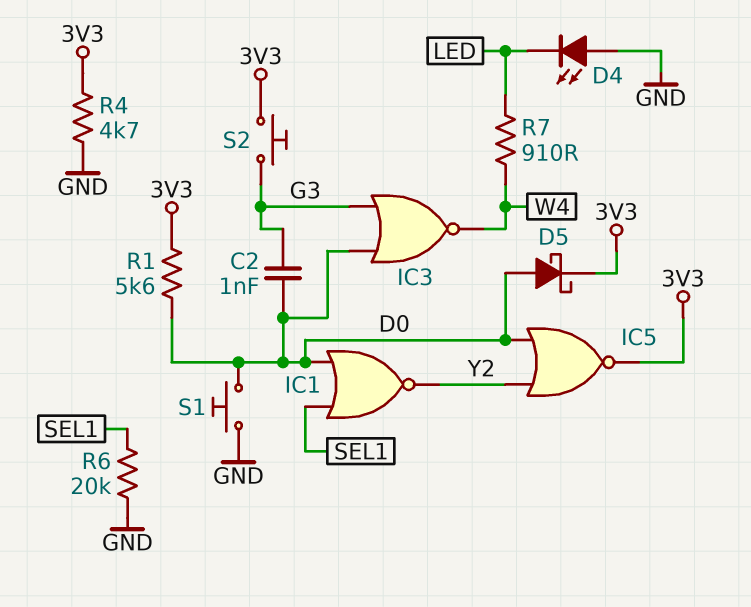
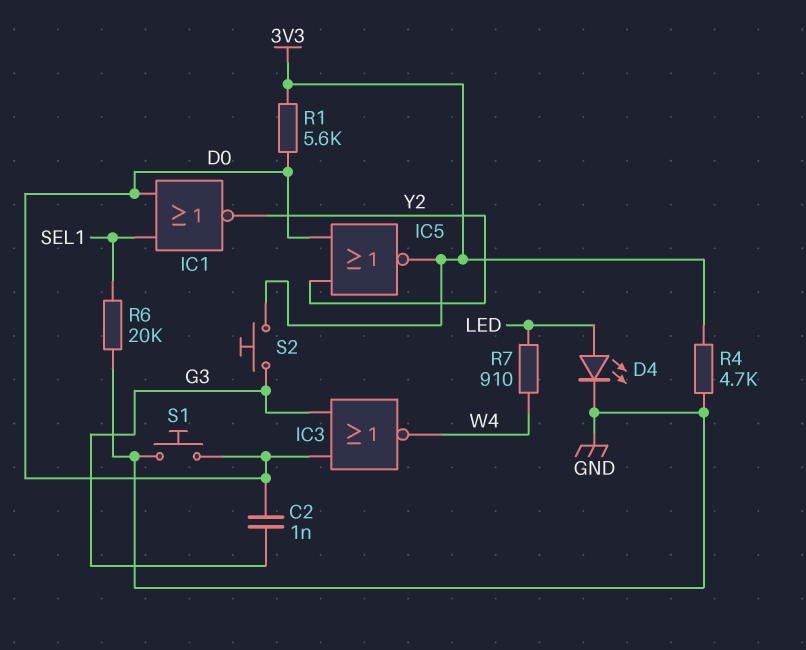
D4: LED (A GND, K LED) -> LED (A LED, K GND)
D5: schottky (A D0, K 3V3) -> none

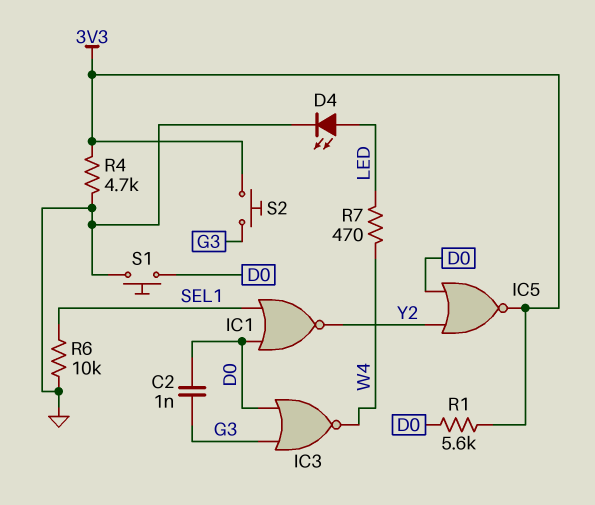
R6: 20k (GND, SEL1) -> 10k (GND, SEL1)
R7: 910 (LED, W4) -> 470 (LED, W4)

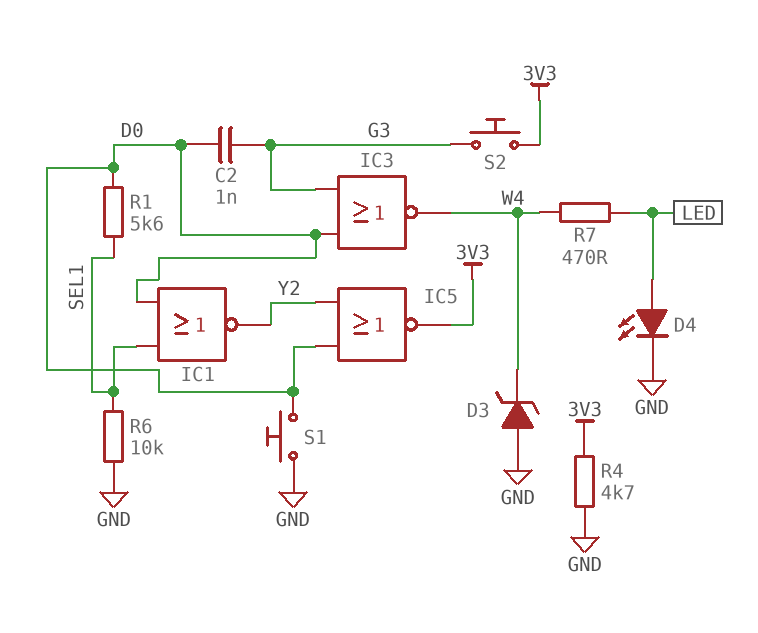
D3: none -> zener (A GND, K W4)
R1: 5.6k (3V3, D0) -> 5.6k (D0, SEL1)

